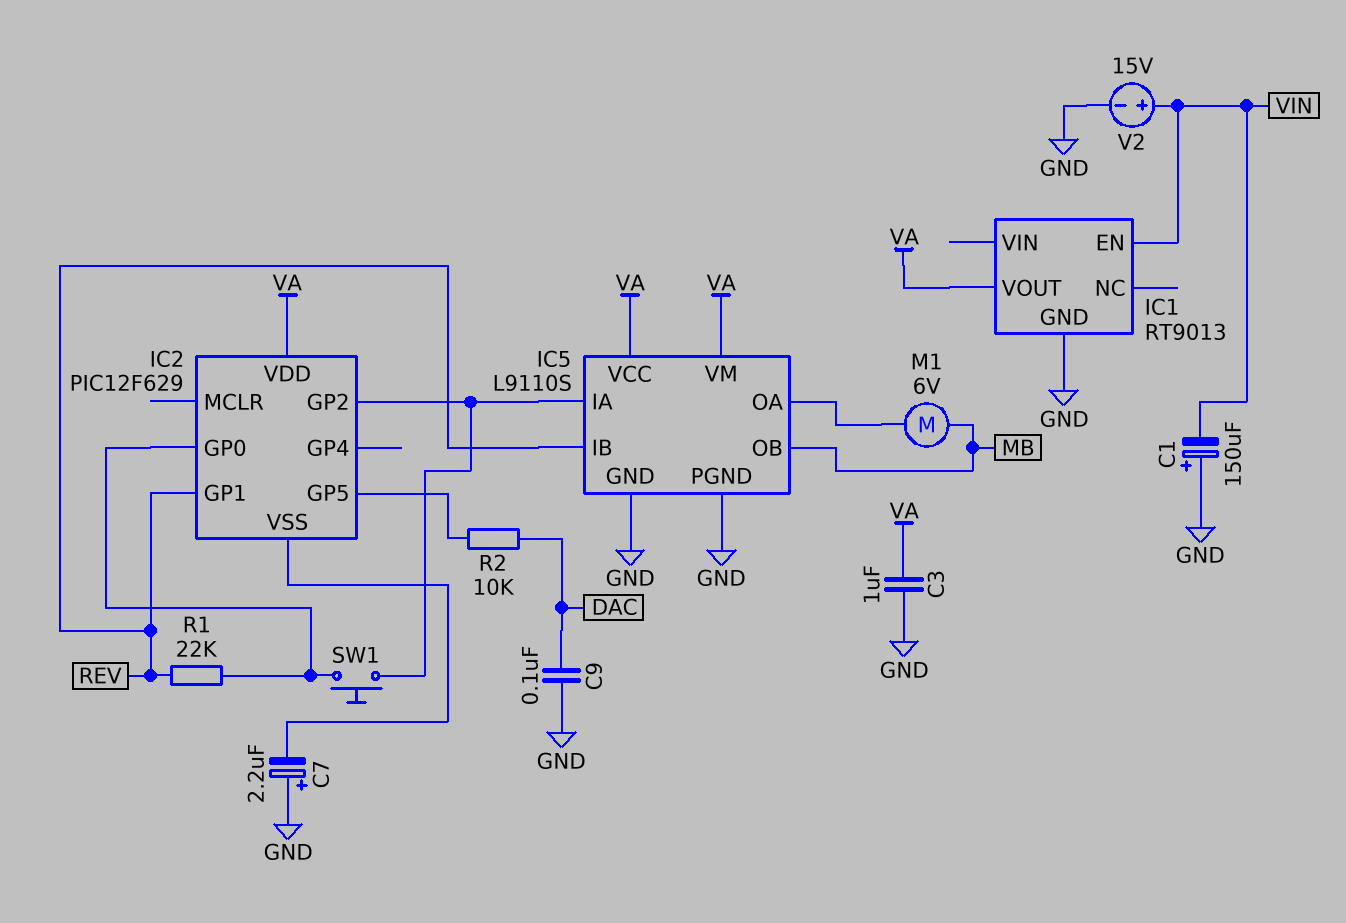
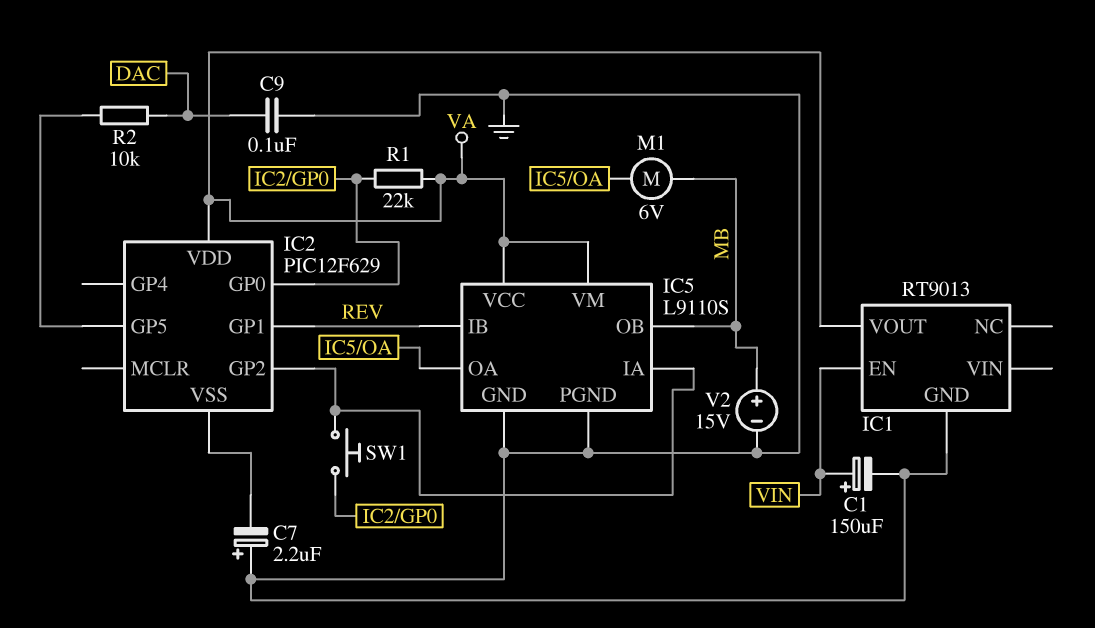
C1: 150uF (plus GND, minus VIN) -> 150uF (plus VIN, minus GND)
C3: 1uF (GND, VA) -> none
R1: 22k (IC2/GP0, REV) -> 22k (IC2/GP0, VA)
V2: 15V (plus VIN, minus GND) -> 15V (plus MB, minus GND)

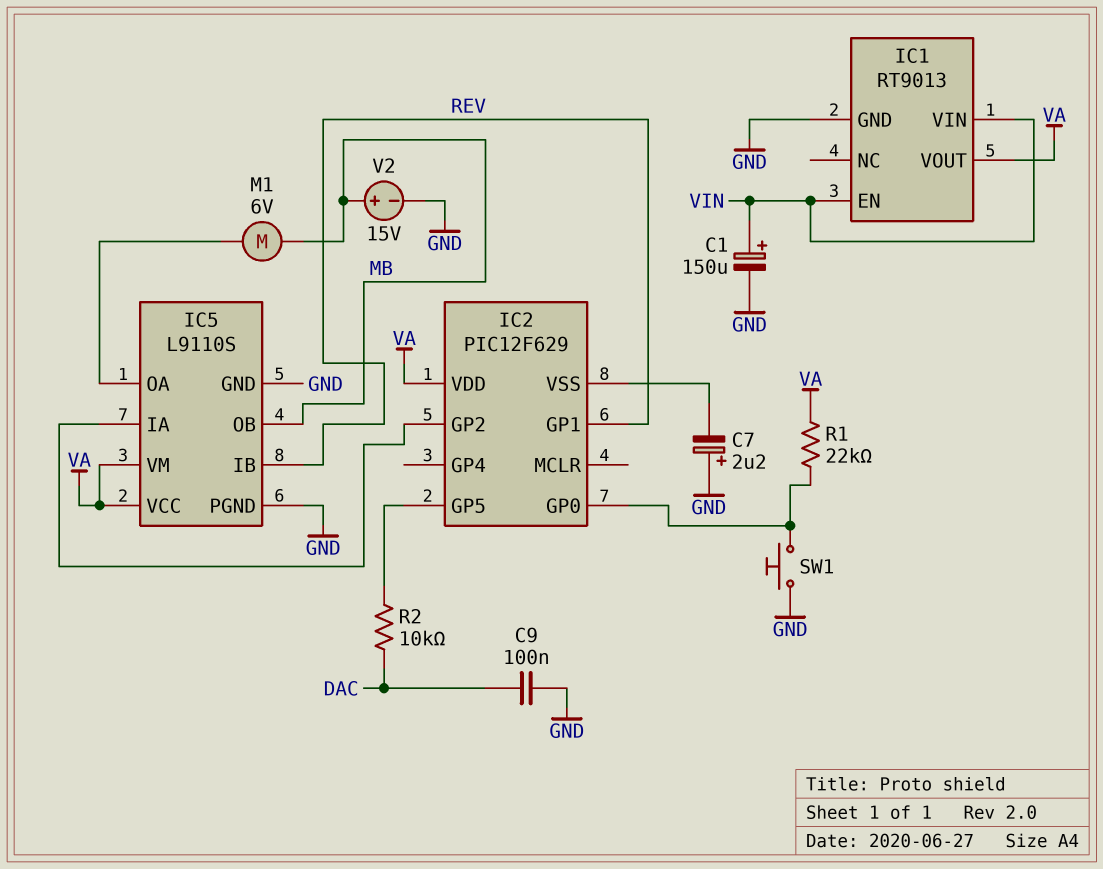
IC1 pin VIN: none -> VIN
SW1: button (IC2/GP0, IC2/GP2) -> button (GND, IC2/GP0)

